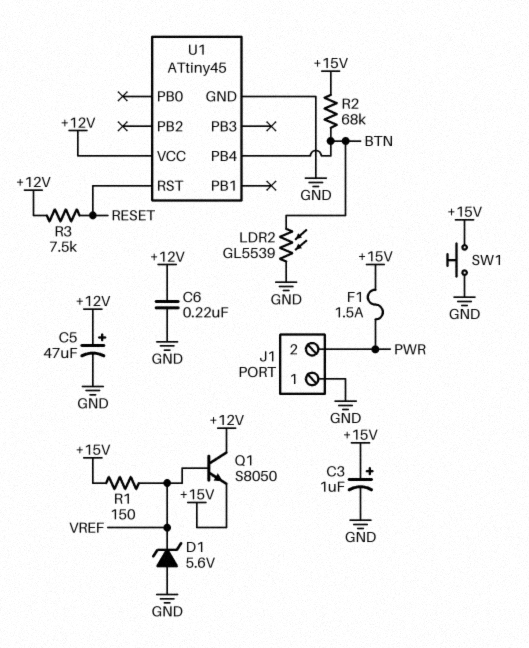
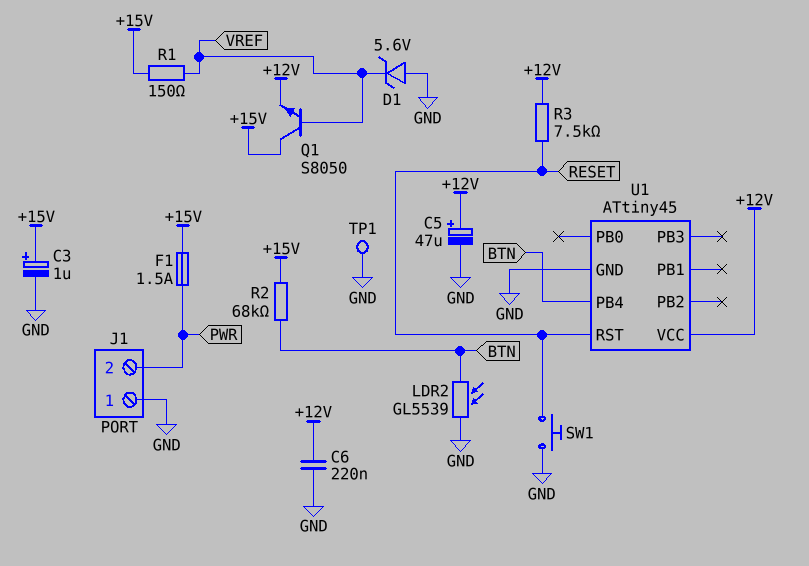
Q1: NPN S8050 (B VREF, C +12V, E +15V) -> NPN S8050 (B VREF, C +15V, E +12V)
SW1: button (+15V, GND) -> button (GND, RESET)
TP1: none -> test point (GND)

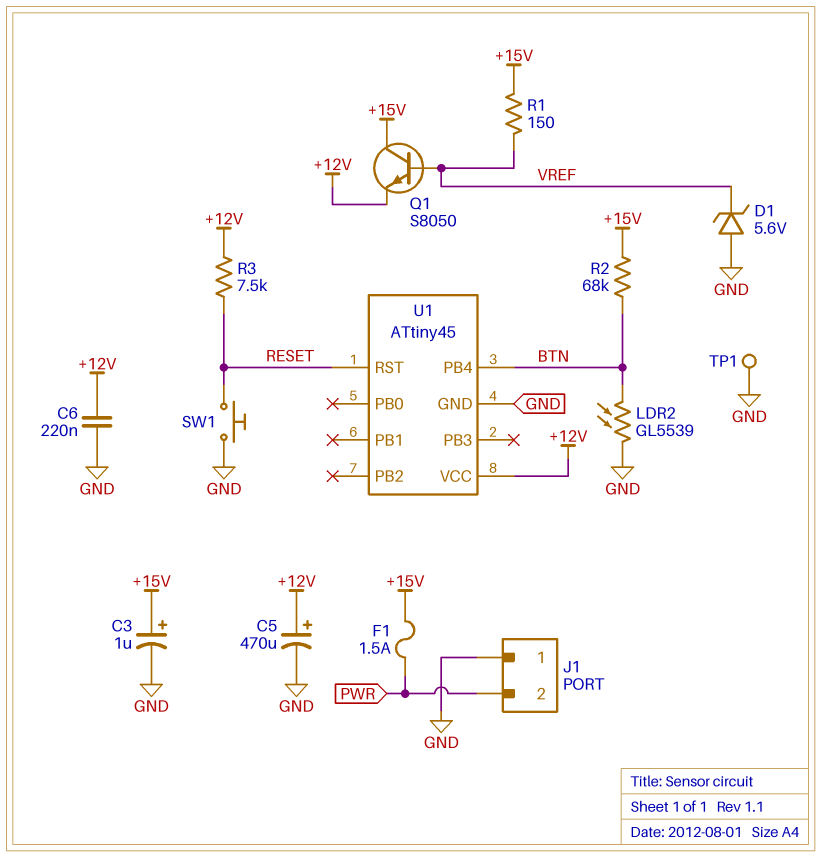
C5: 47uF (plus +12V, minus GND) -> 470uF (plus +12V, minus GND)

